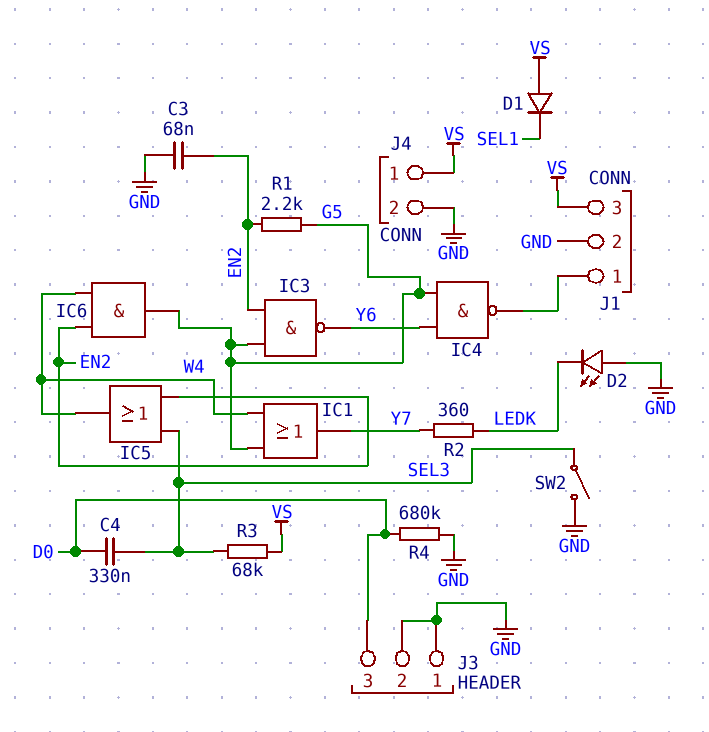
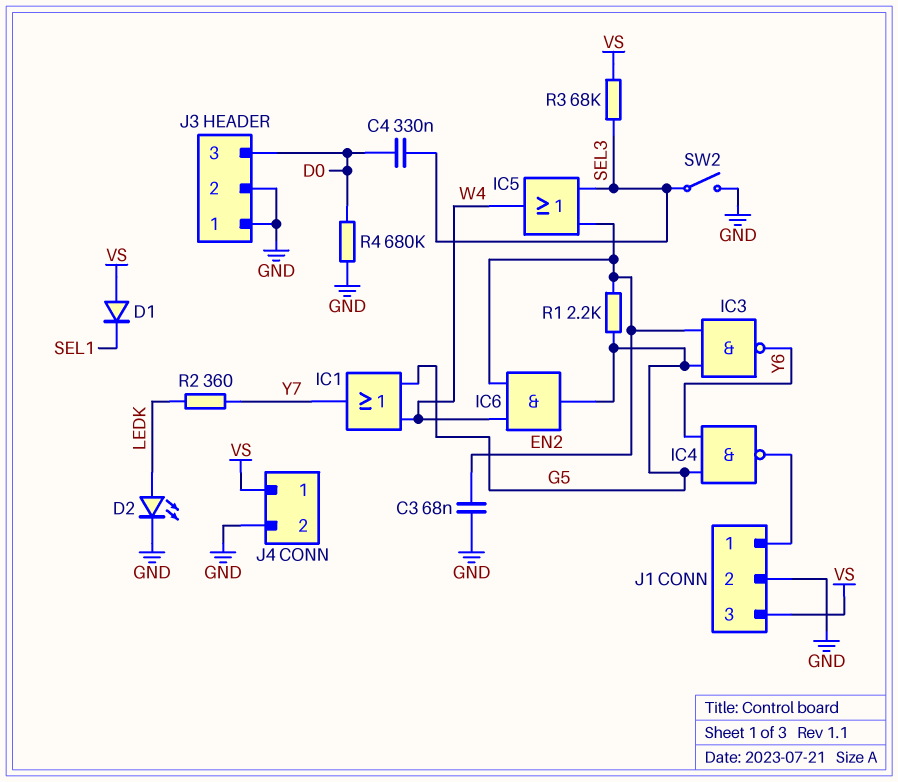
D2: LED (A GND, K LEDK) -> LED (A LEDK, K GND)

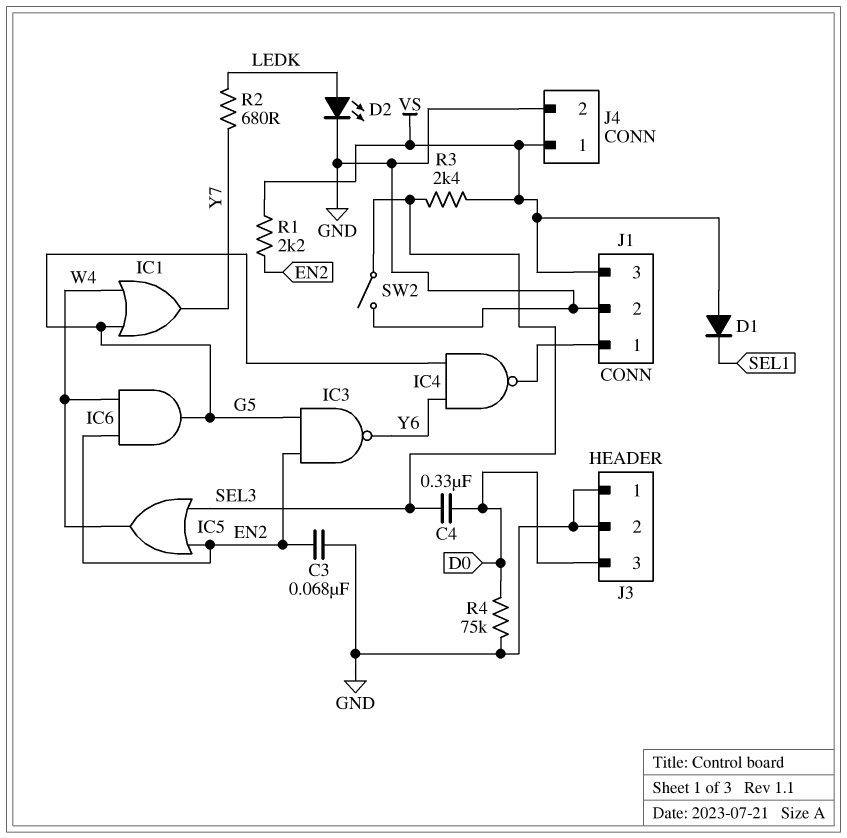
R1: 2.2k (EN2, G5) -> 2.2k (EN2, VS)
R2: 360 (LEDK, Y7) -> 680 (LEDK, Y7)
R3: 68k (SEL3, VS) -> 2.4k (SEL3, VS)
R4: 680k (D0, GND) -> 75k (D0, GND)

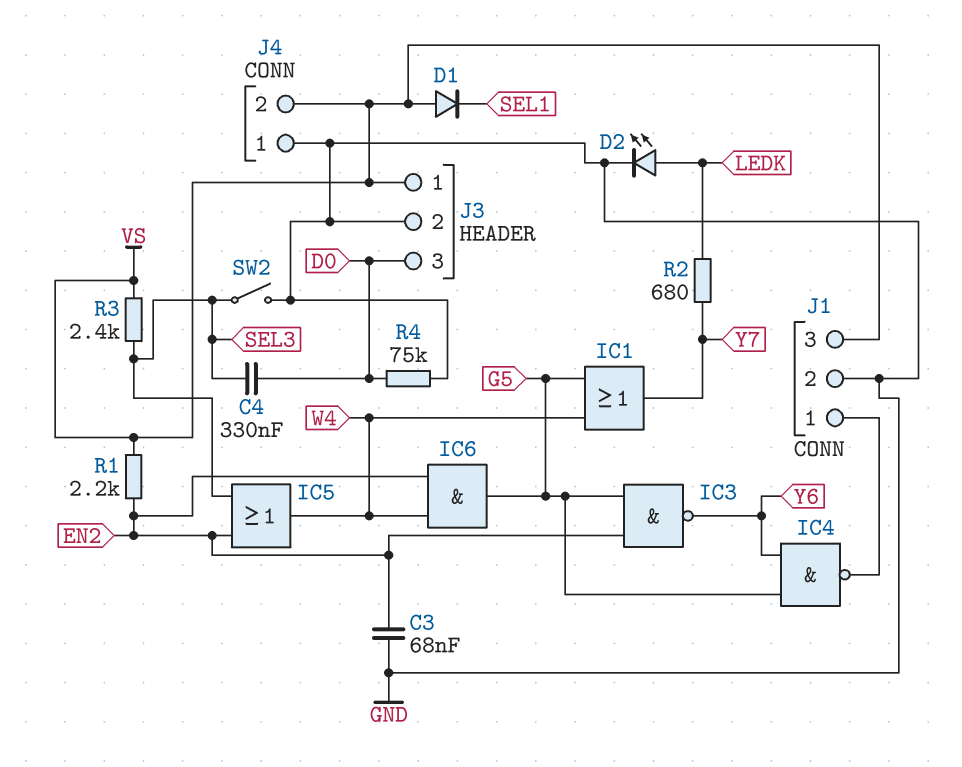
J3 pin 1: GND -> VS
J4 pin 1: VS -> GND
J4 pin 2: GND -> VS

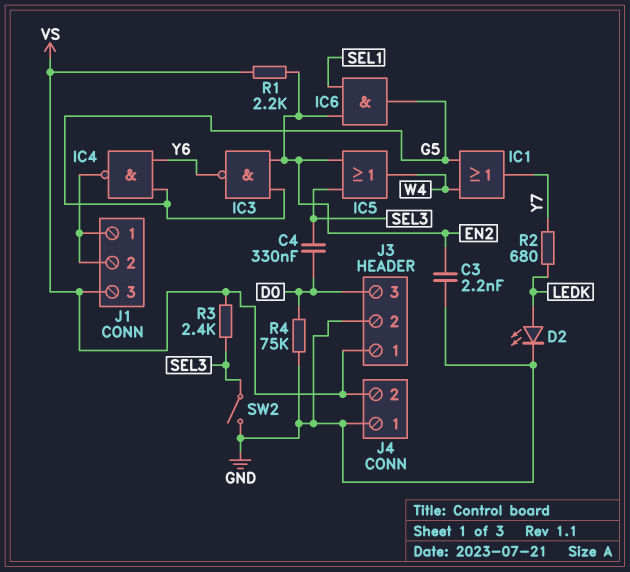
C3: 68nF (EN2, GND) -> 2.2nF (EN2, GND)
D1: diode (A VS, K SEL1) -> none
IC6: AND (in EN2, in W4, out G5) -> AND (in EN2, in SEL1, out G5)
J1 pin 2: GND -> J1/1

